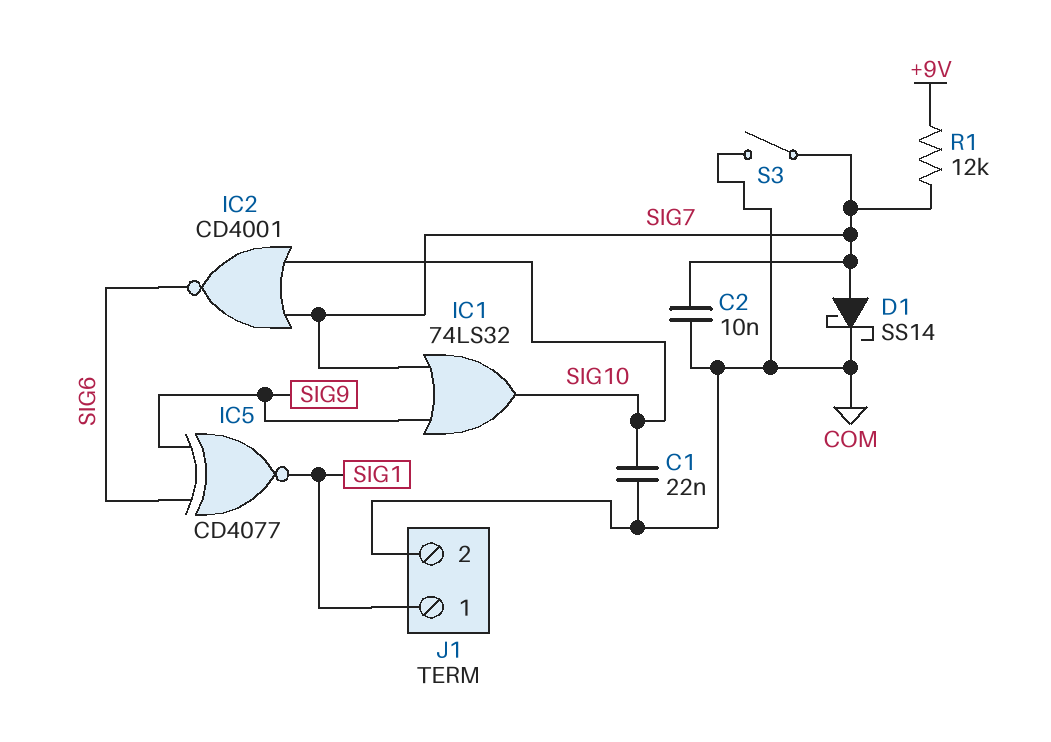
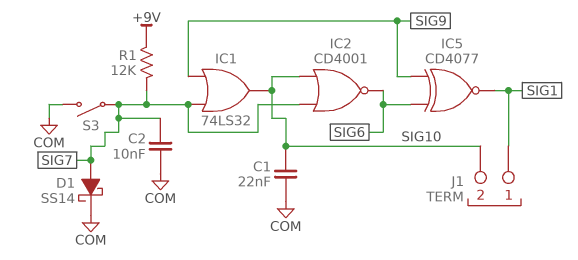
J1 pin 2: COM -> SIG10

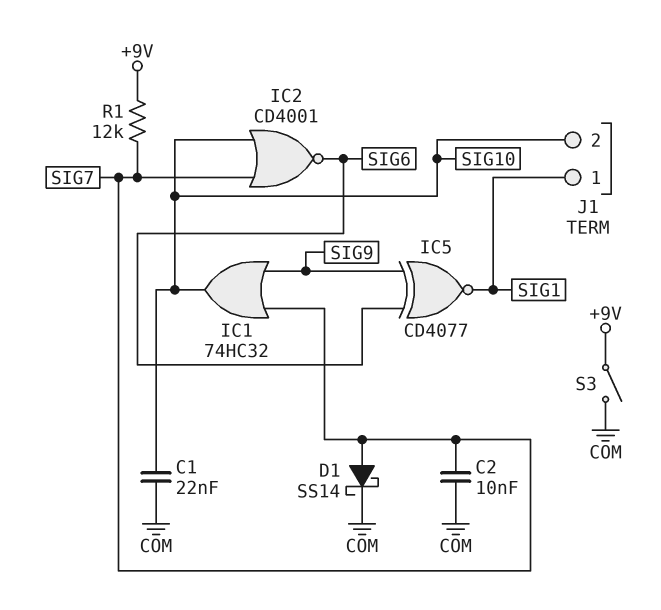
IC1: OR 74LS32 (in SIG7, in SIG9, out SIG10) -> OR 74HC32 (in SIG7, in SIG9, out SIG10)
S3: switch (COM, SIG7) -> switch (+9V, COM)

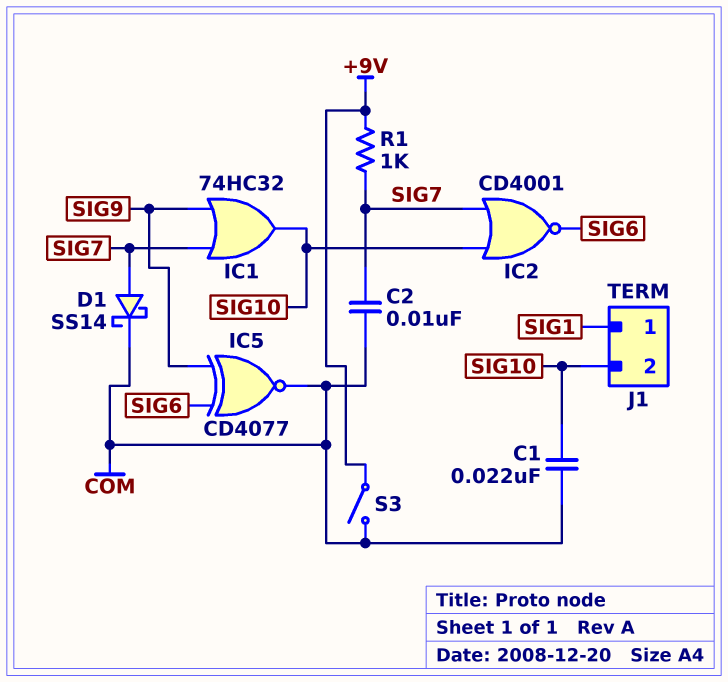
IC5: XNOR CD4077 (in SIG6, in SIG9, out SIG1) -> XNOR CD4077 (in SIG6, in SIG9, out COM)
R1: 12k (+9V, SIG7) -> 1k (+9V, SIG7)

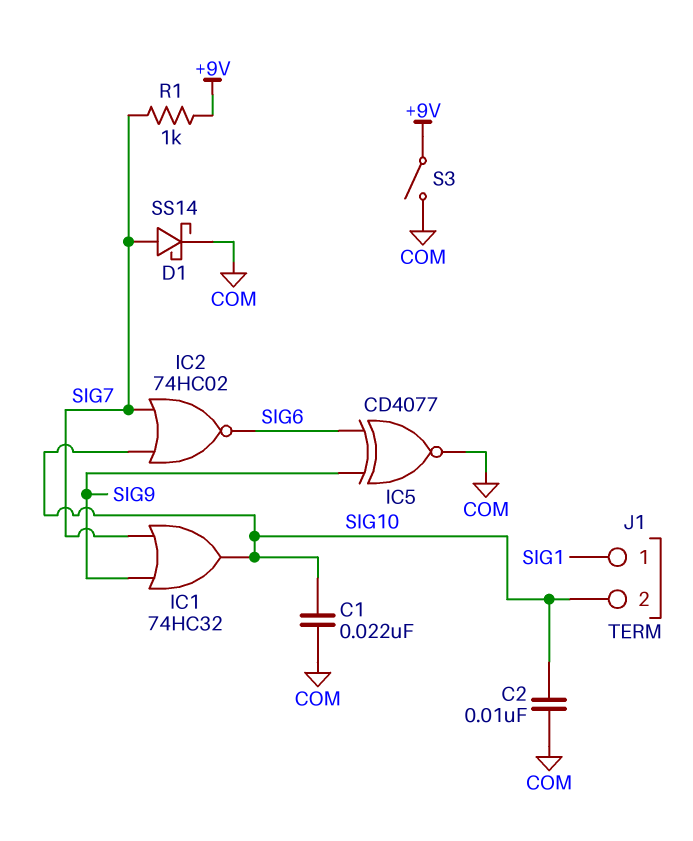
C2: 10nF (COM, SIG7) -> 10nF (COM, SIG10)
IC2: NOR CD4001 (in SIG7, in SIG10, out SIG6) -> NOR 74HC02 (in SIG7, in SIG10, out SIG6)

